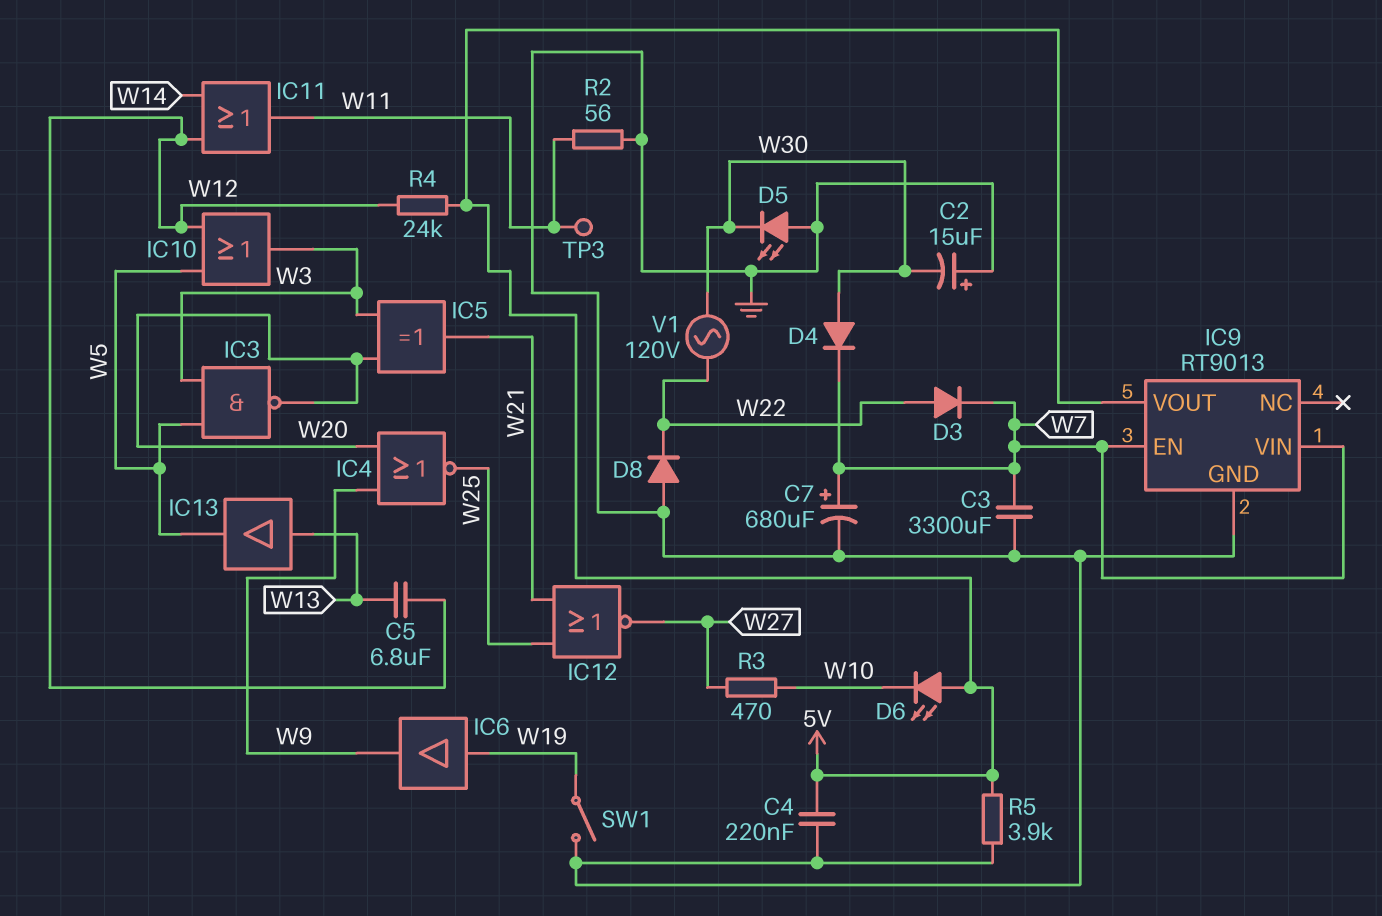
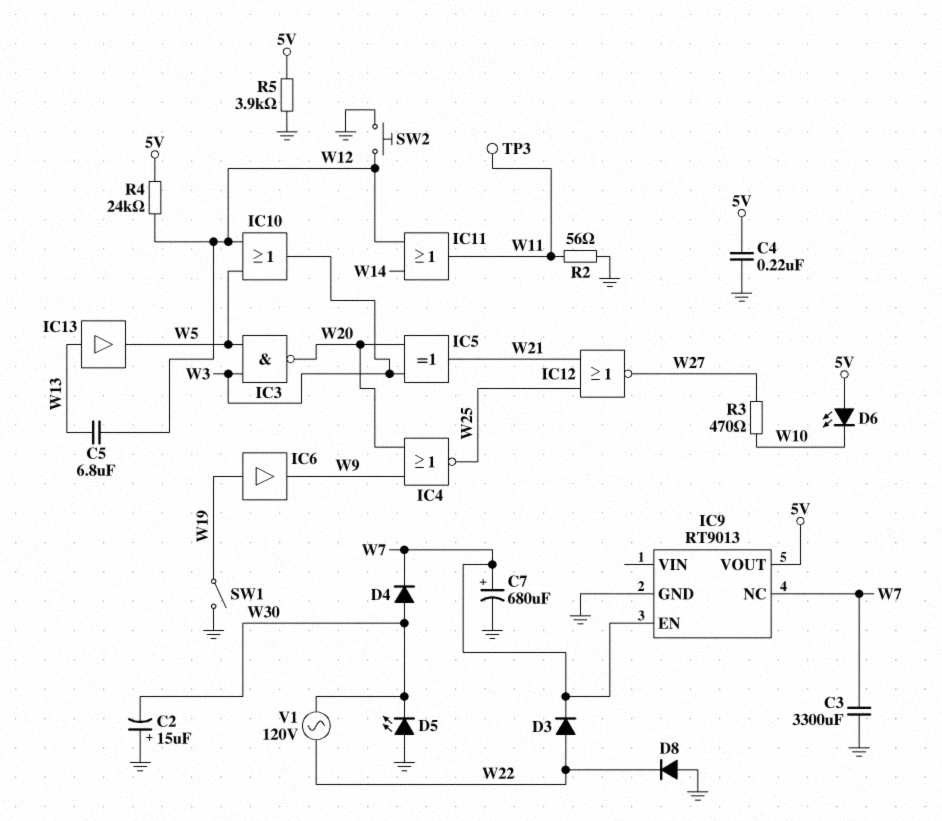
IC9 pin NC: none -> W7
IC9 pin VIN: W7 -> none
SW2: none -> button (GND, W12)

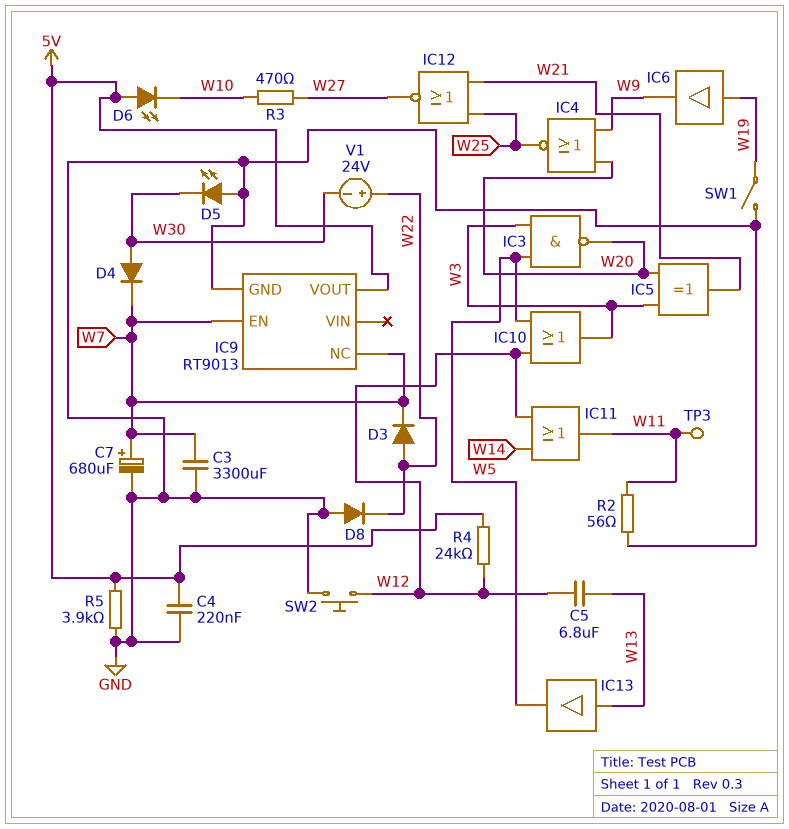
C2: 15uF (plus GND, minus W30) -> none
V1: AC 120V (W22, W30) -> 24V (plus W22, minus W30)

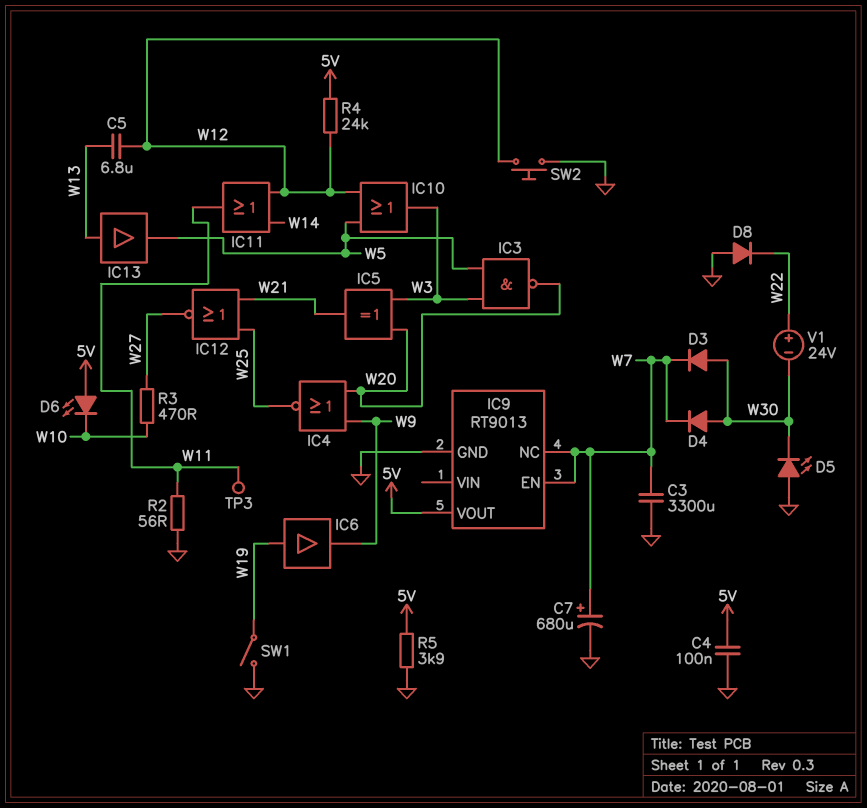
C4: 220nF (5V, GND) -> 100nF (5V, GND)
D3: diode (A W22, K W7) -> diode (A W30, K W7)

